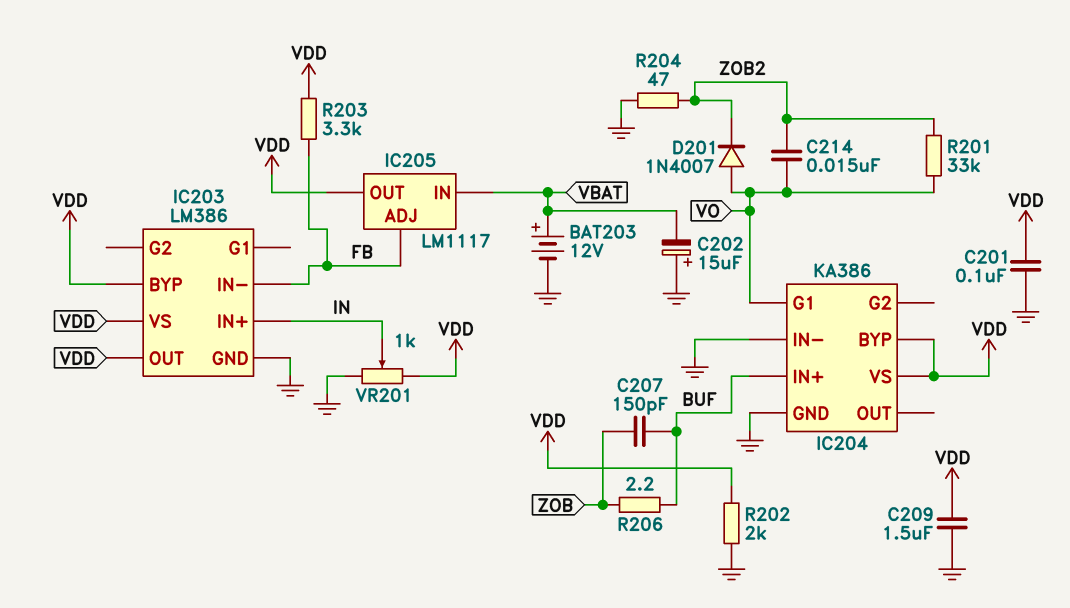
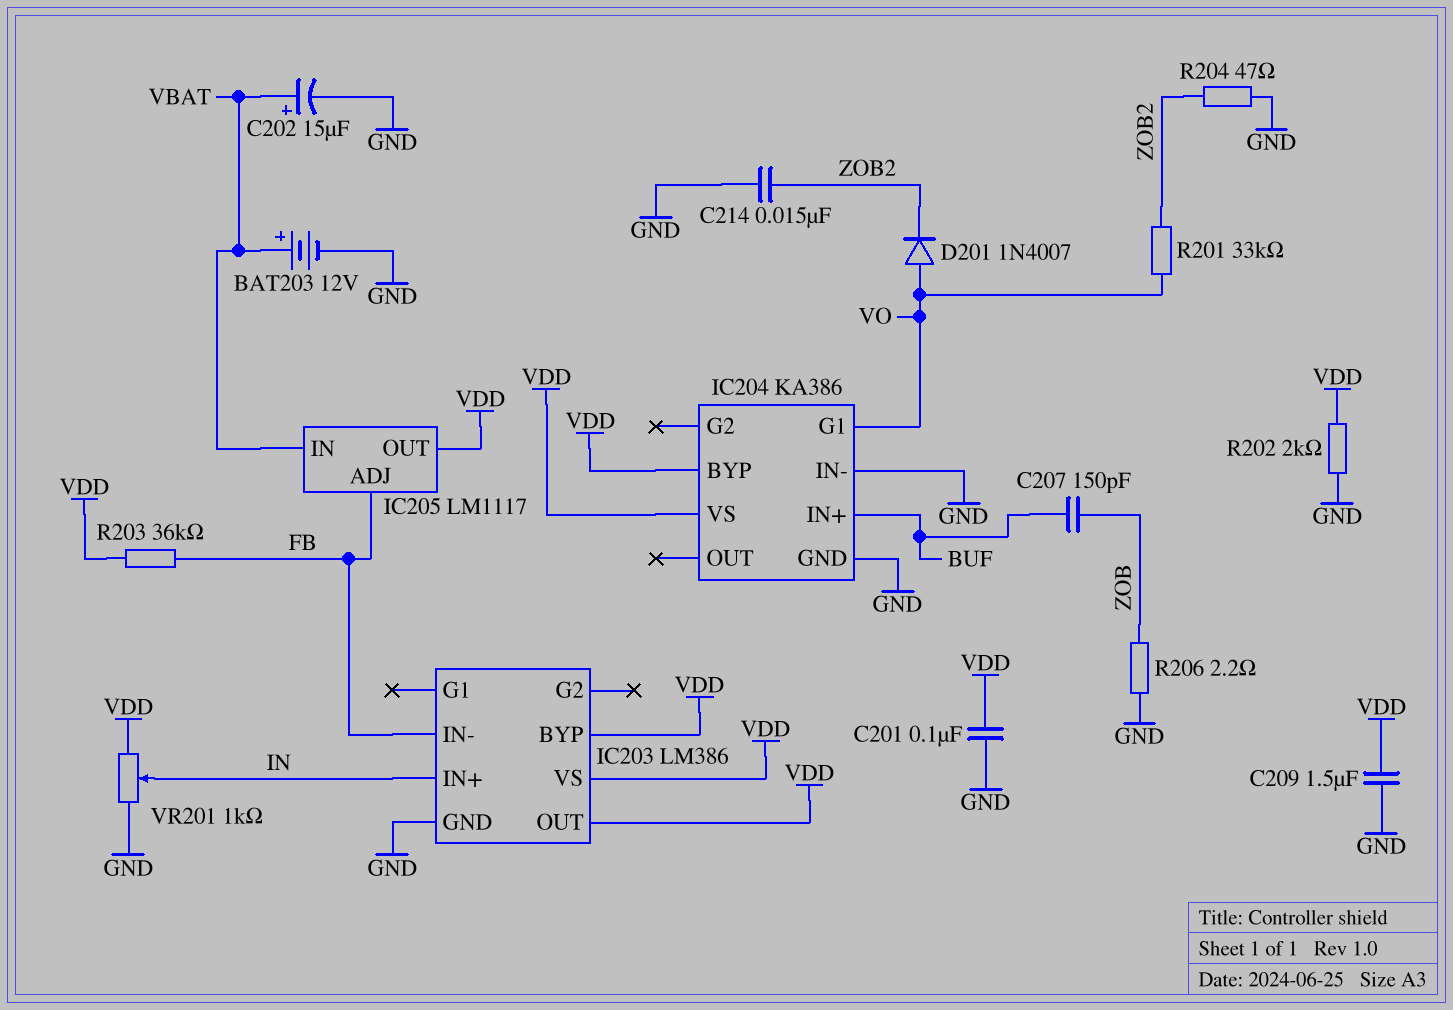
C202: 15uF (plus GND, minus VBAT) -> 15uF (plus VBAT, minus GND)
C214: 15nF (VO, ZOB2) -> 15nF (GND, ZOB2)
R203: 3.3k (FB, VDD) -> 36k (FB, VDD)
R206: 2.2 (BUF, ZOB) -> 2.2 (GND, ZOB)

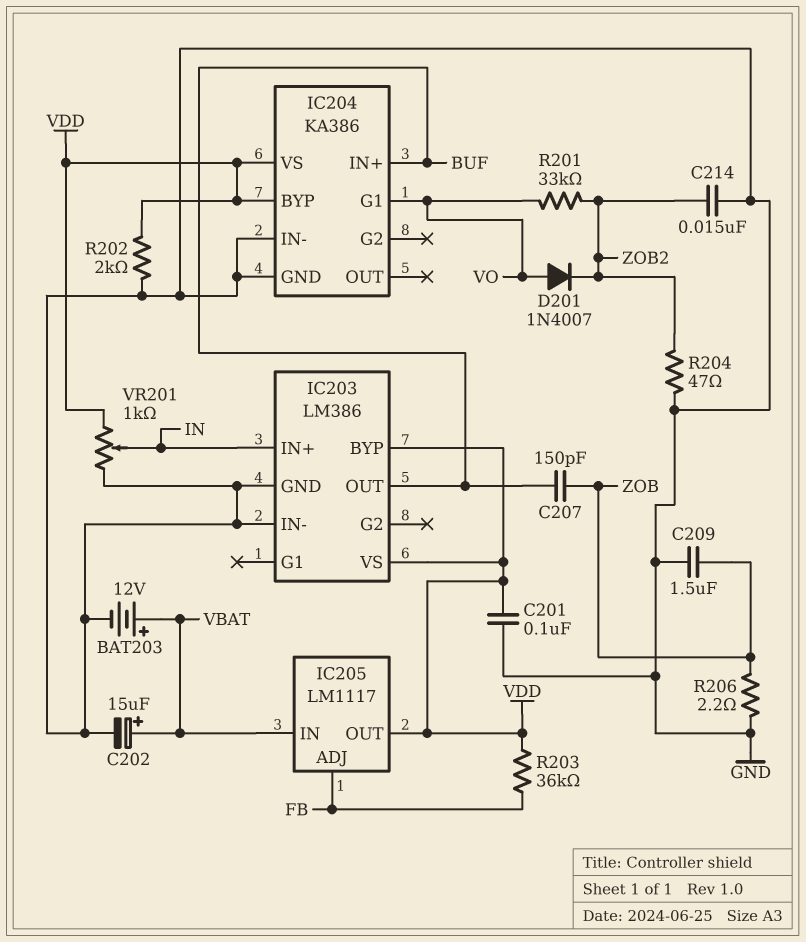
C209: 1.5uF (GND, VDD) -> 1.5uF (GND, ZOB)
IC203 pin IN-: FB -> GND
IC203 pin OUT: VDD -> BUF

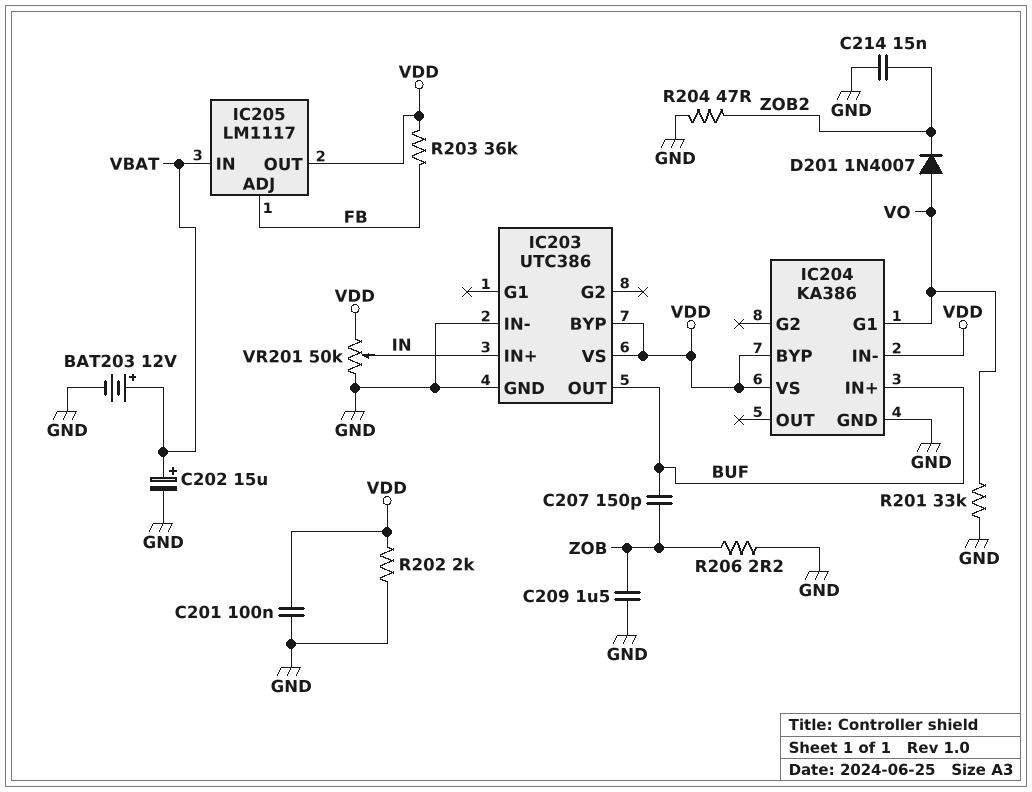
IC203: LM386 -> UTC386
IC204 pin IN-: GND -> VDD
R201: 33k (VO, ZOB2) -> 33k (GND, VO)
VR201: 1k (GND, VDD, wiper IN) -> 50k (GND, VDD, wiper IN)

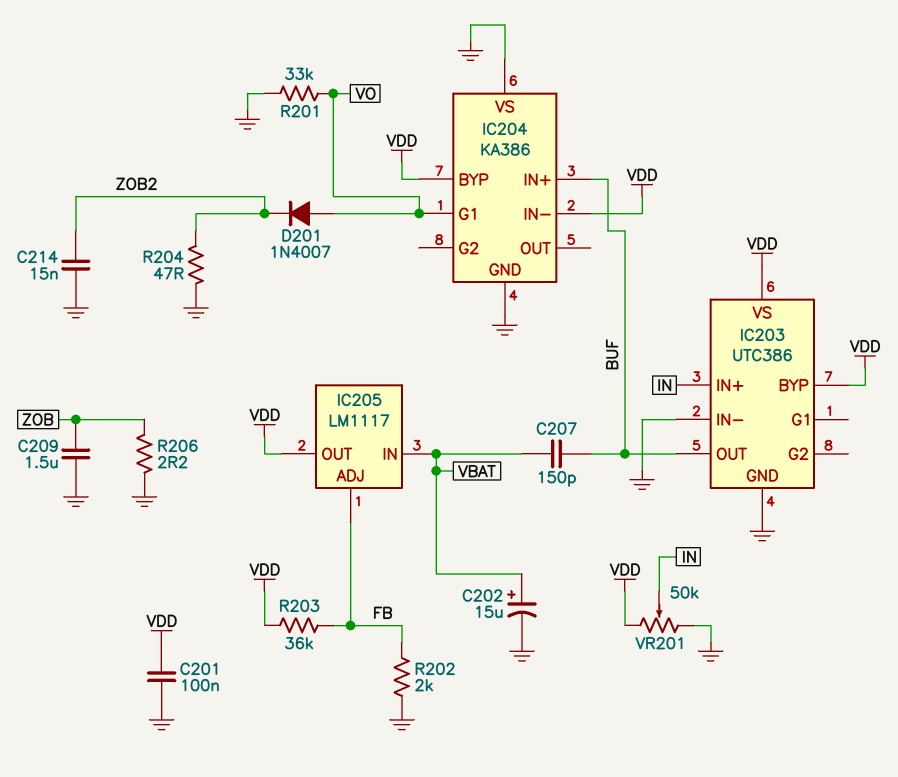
BAT203: 12V (plus VBAT, minus GND) -> none
C207: 150pF (BUF, ZOB) -> 150pF (BUF, VBAT)
IC204 pin VS: VDD -> GND
R202: 2k (GND, VDD) -> 2k (FB, GND)

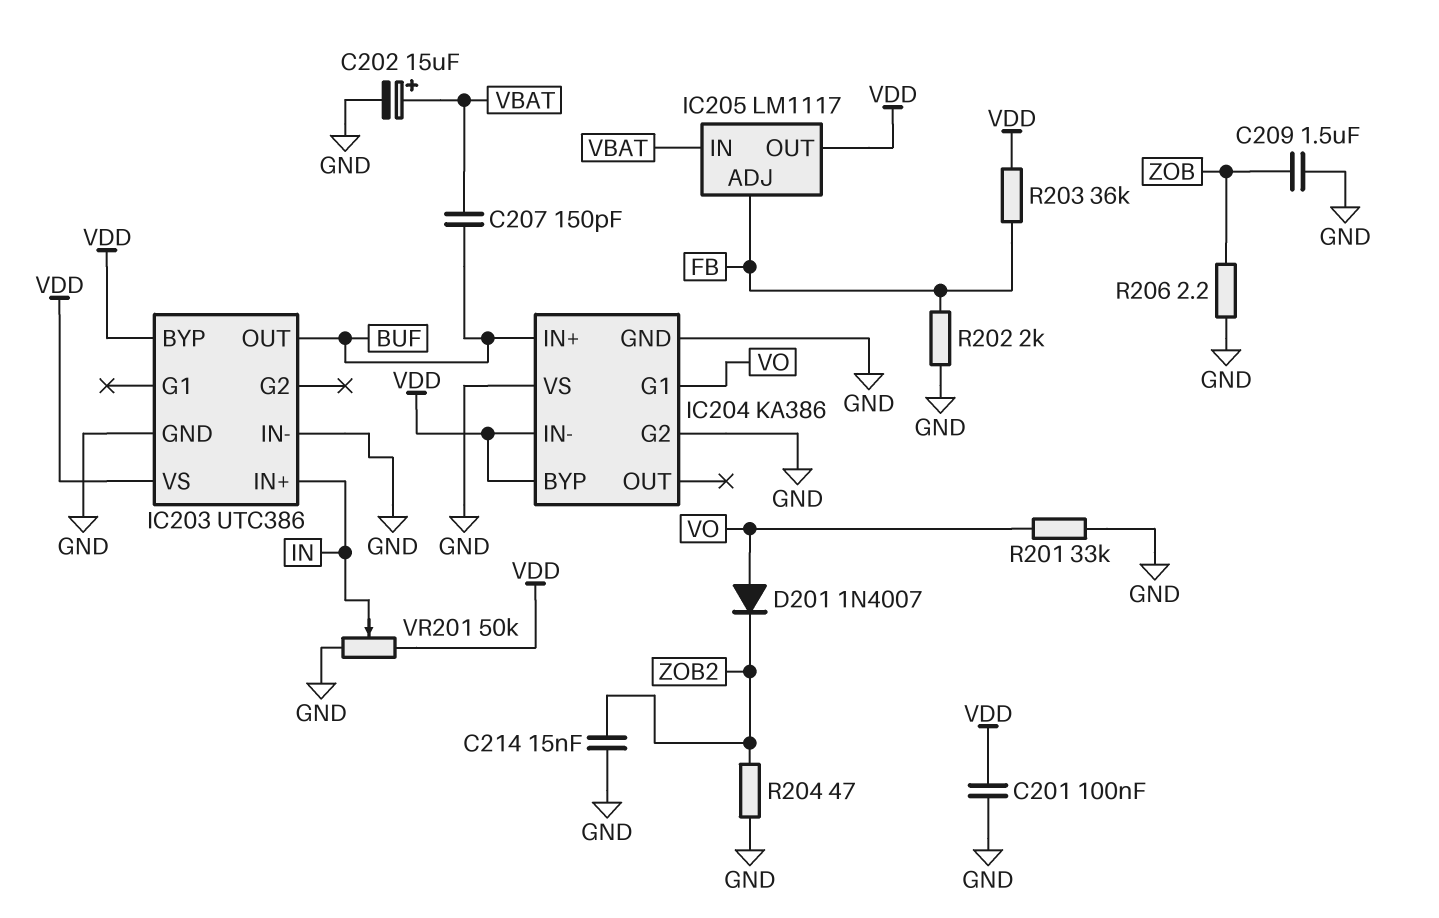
IC204 pin G2: none -> GND

